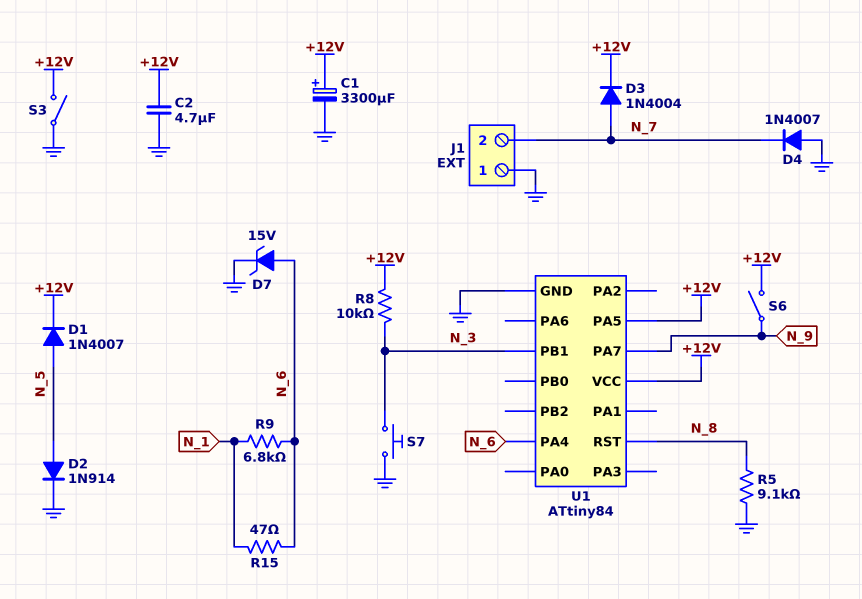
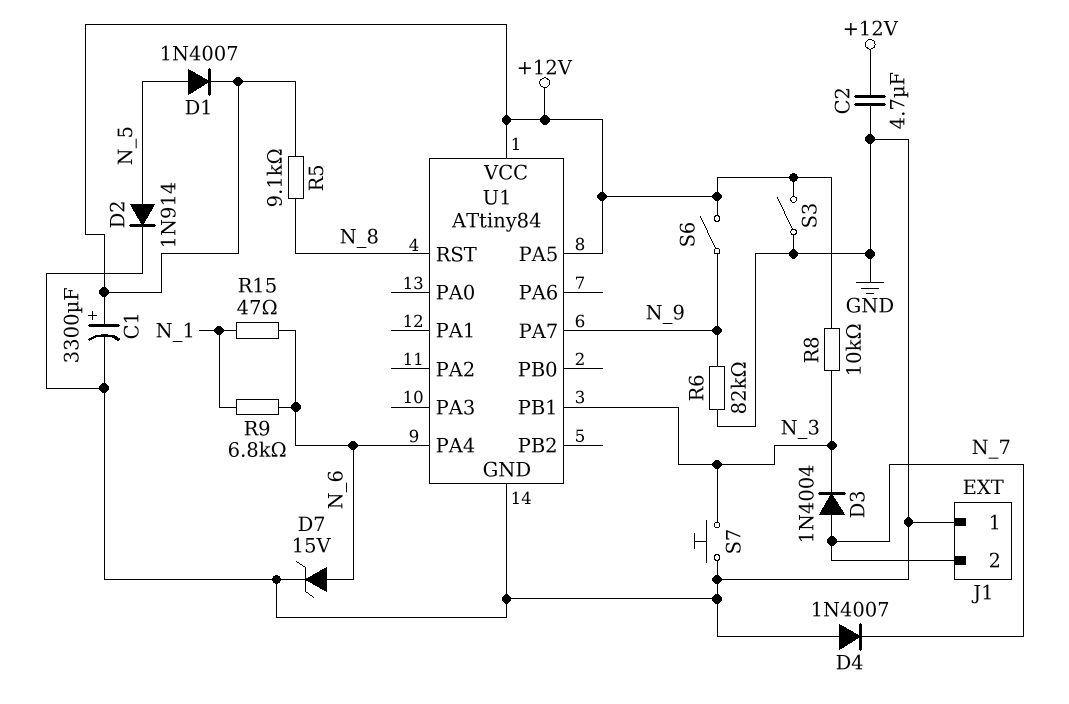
D3: diode 1N4004 (A N_7, K +12V) -> diode 1N4004 (A N_7, K N_3)
R5: 9.1k (GND, N_8) -> 9.1k (+12V, N_8)
R6: none -> 82k (GND, N_9)

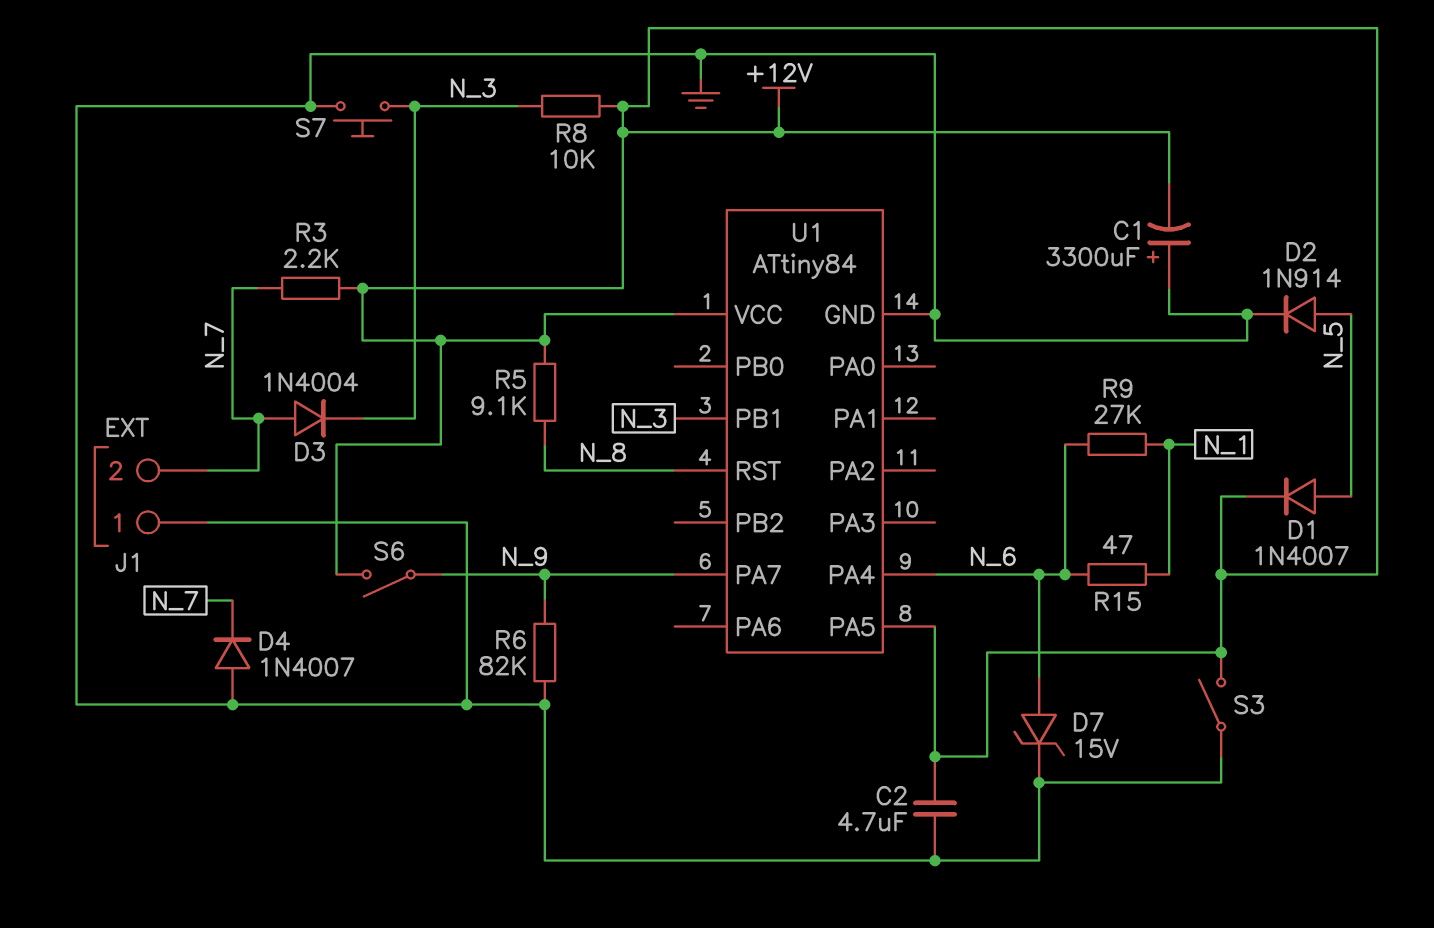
C1: 3300uF (plus +12V, minus GND) -> 3300uF (plus GND, minus +12V)
R3: none -> 2.2k (+12V, N_7)
R9: 6.8k (N_1, N_6) -> 27k (N_1, N_6)

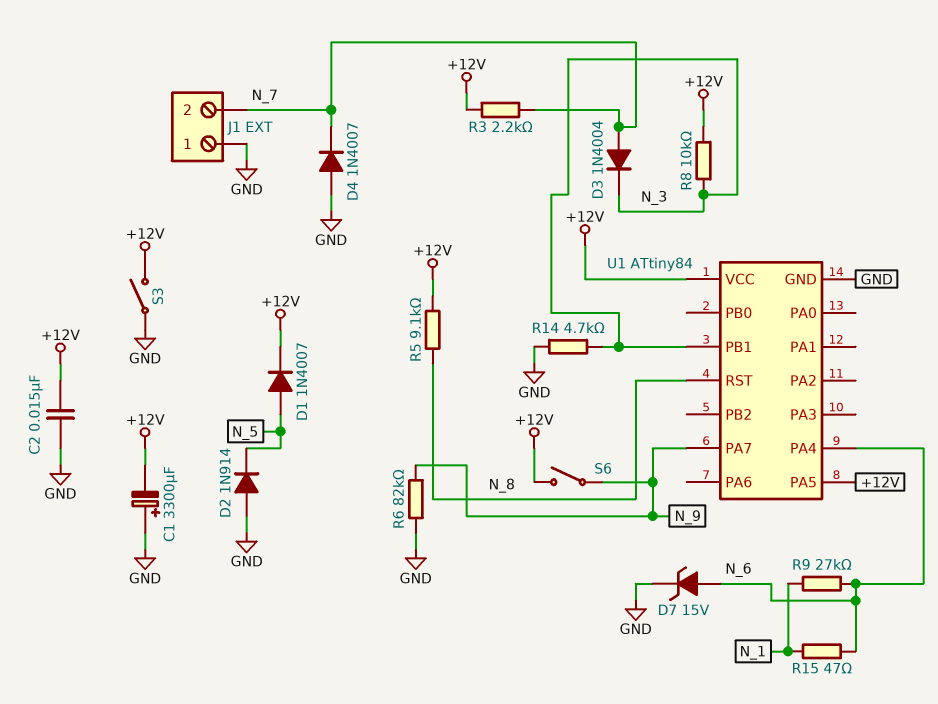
C2: 4.7uF (+12V, GND) -> 15nF (+12V, GND)
D2: diode 1N914 (A N_5, K GND) -> diode 1N914 (A GND, K N_5)
R14: none -> 4.7k (GND, N_3)
S7: button (GND, N_3) -> none

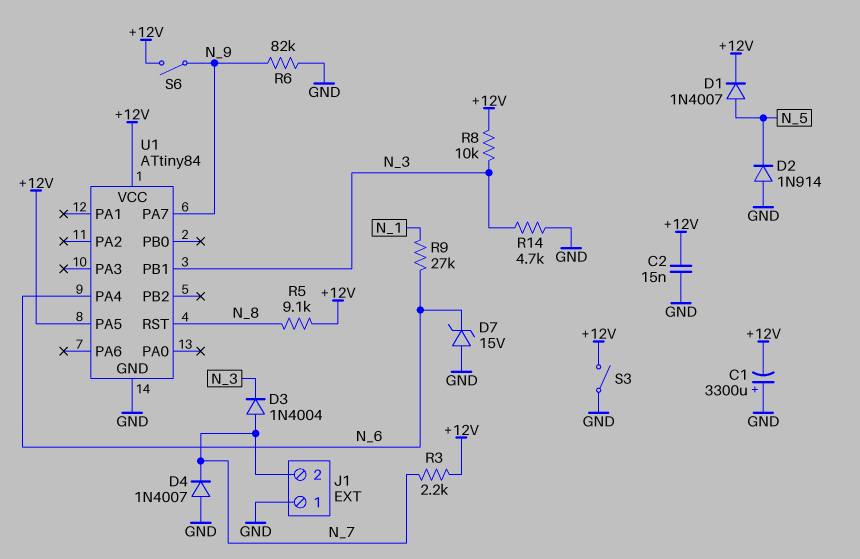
D7: zener 15V (A N_6, K GND) -> zener 15V (A GND, K N_6)
R15: 47 (N_1, N_6) -> none

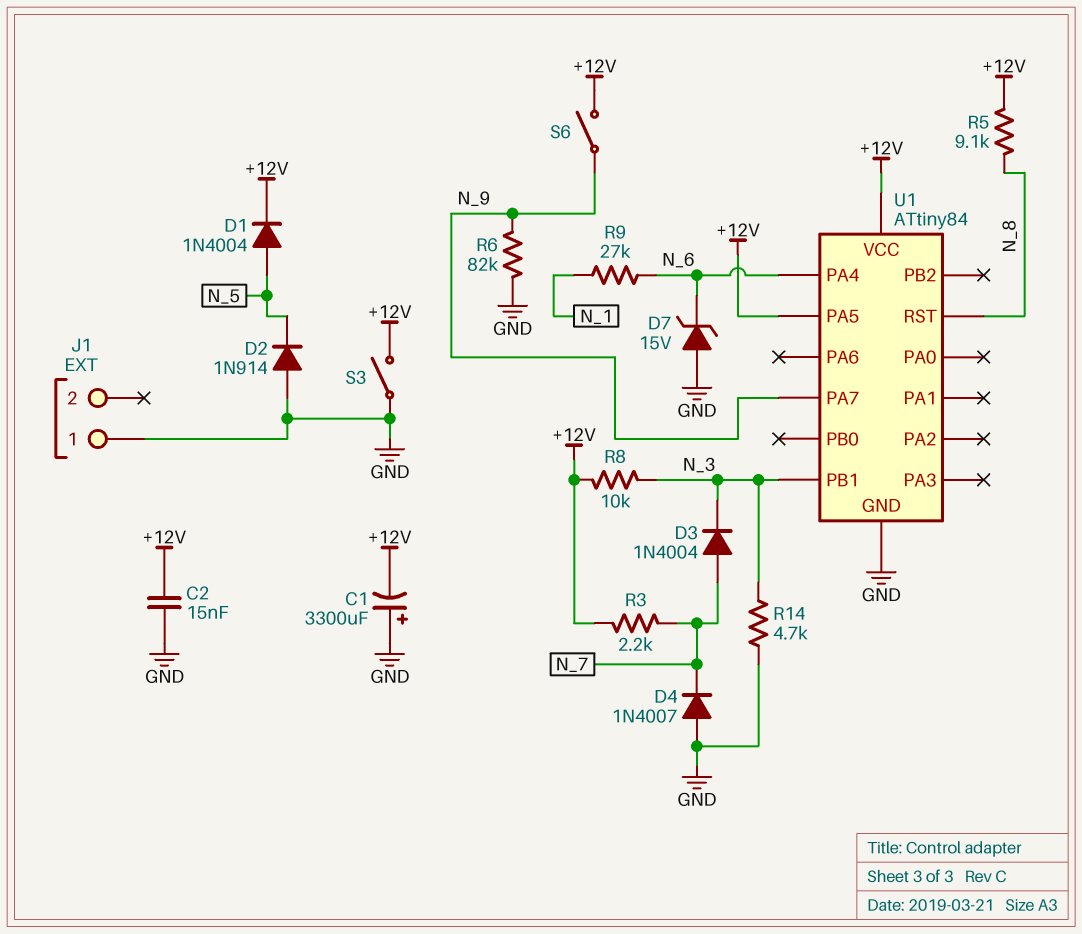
D1: diode 1N4007 (A N_5, K +12V) -> diode 1N4004 (A N_5, K +12V)
J1 pin 2: N_7 -> none

